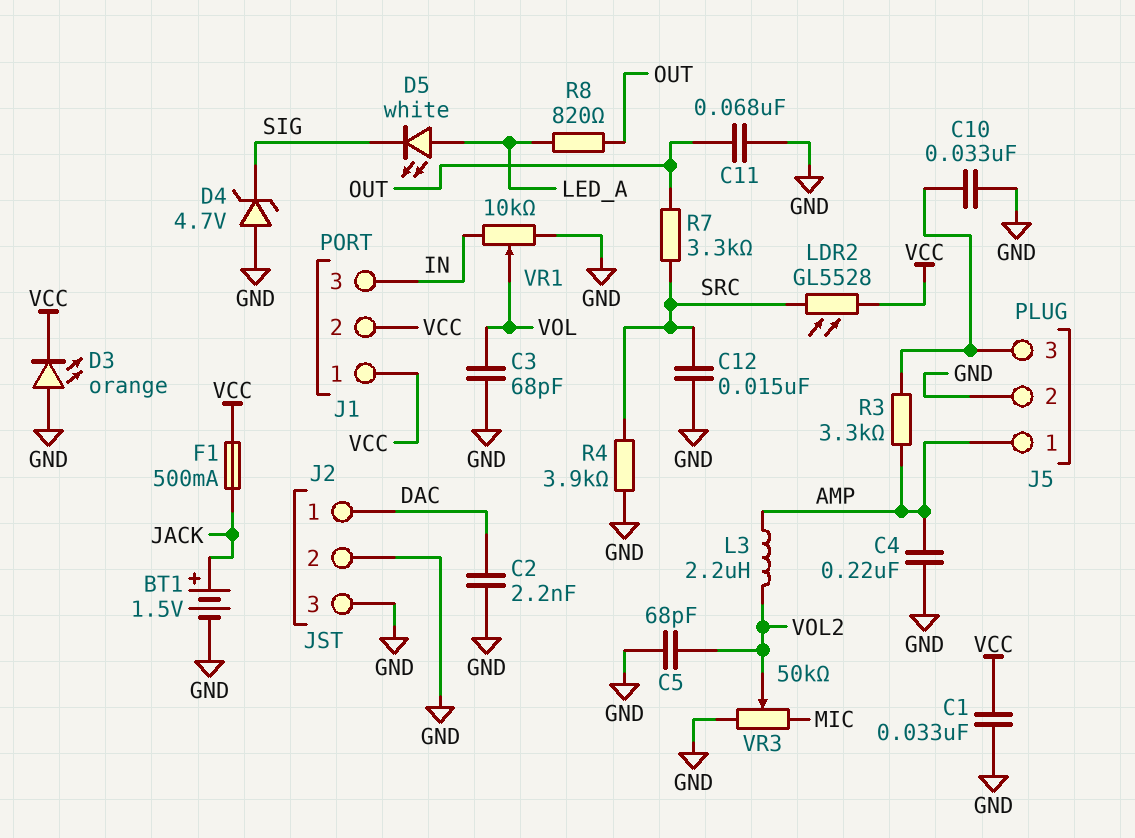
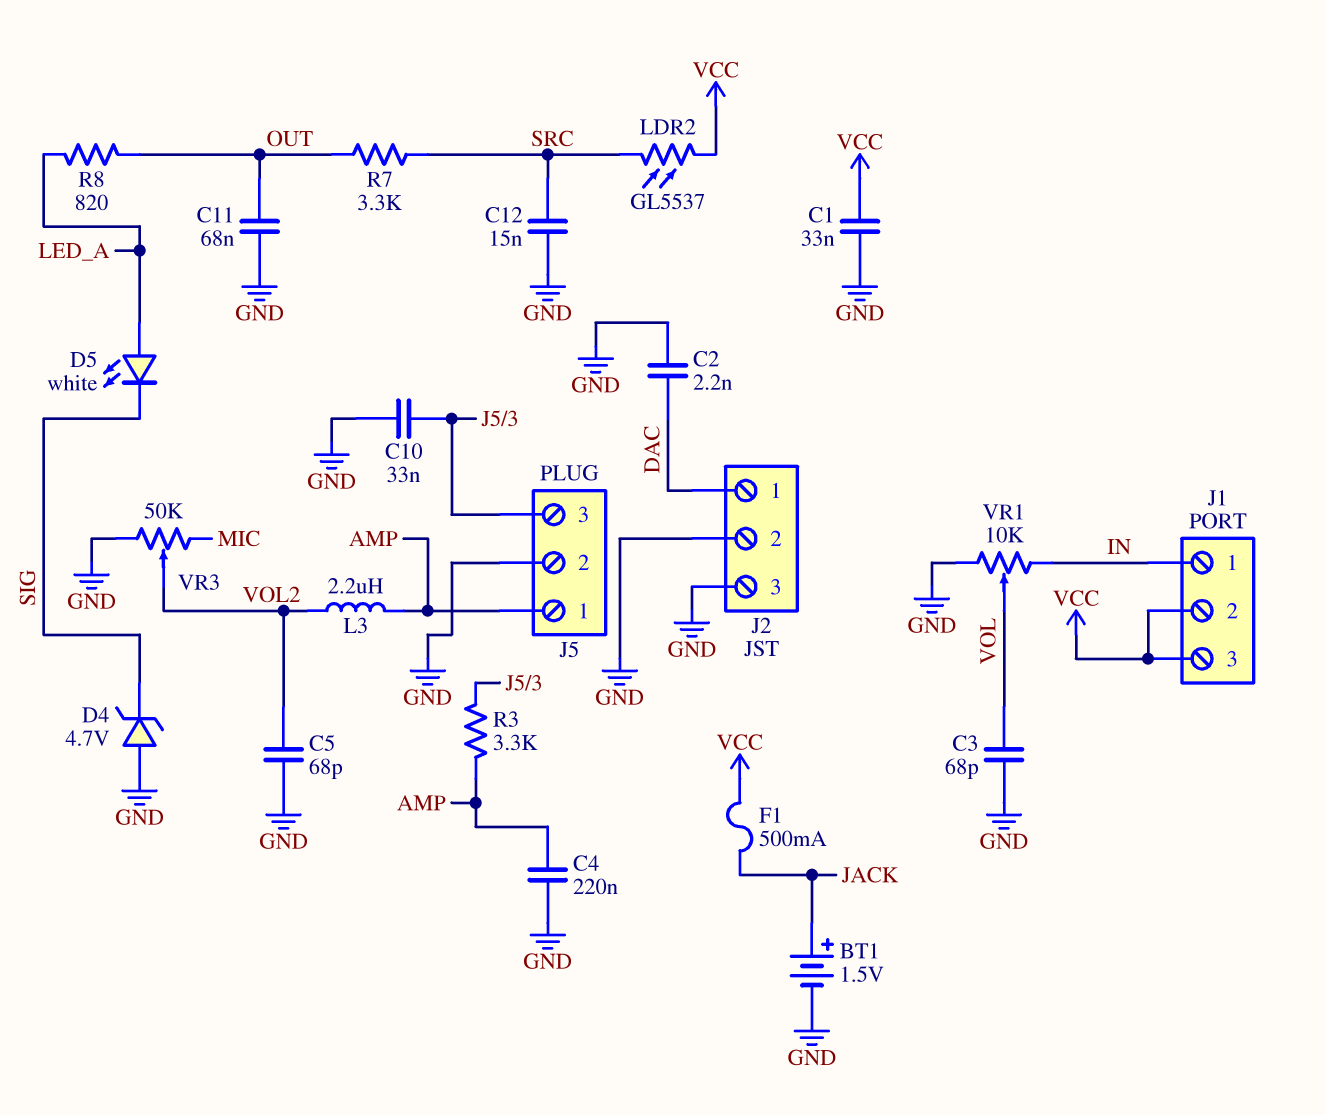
D3: LED orange (A GND, K VCC) -> none
J1 pin 1: VCC -> IN
J1 pin 3: IN -> VCC
LDR2: GL5528 (SRC, VCC) -> GL5537 (SRC, VCC)
R4: 3.9k (GND, SRC) -> none

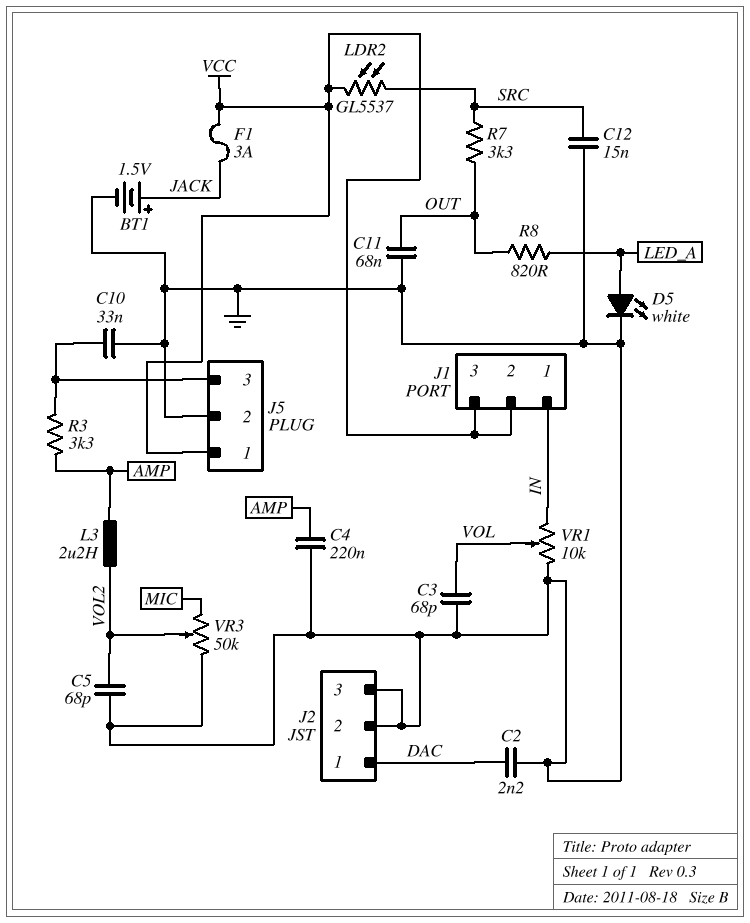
C1: 33nF (GND, VCC) -> none
D4: zener 4.7V (A GND, K SIG) -> none
D5: LED white (A LED_A, K SIG) -> LED white (A LED_A, K GND)
F1: 500mA (JACK, VCC) -> 3A (JACK, VCC)
J5 pin 1: AMP -> VCC

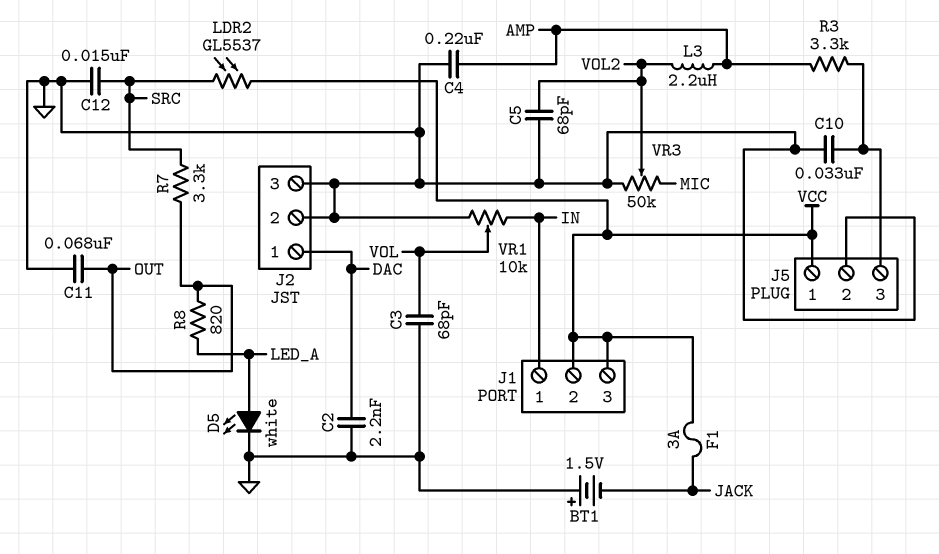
BT1: 1.5V (plus JACK, minus GND) -> 1.5V (plus GND, minus JACK)

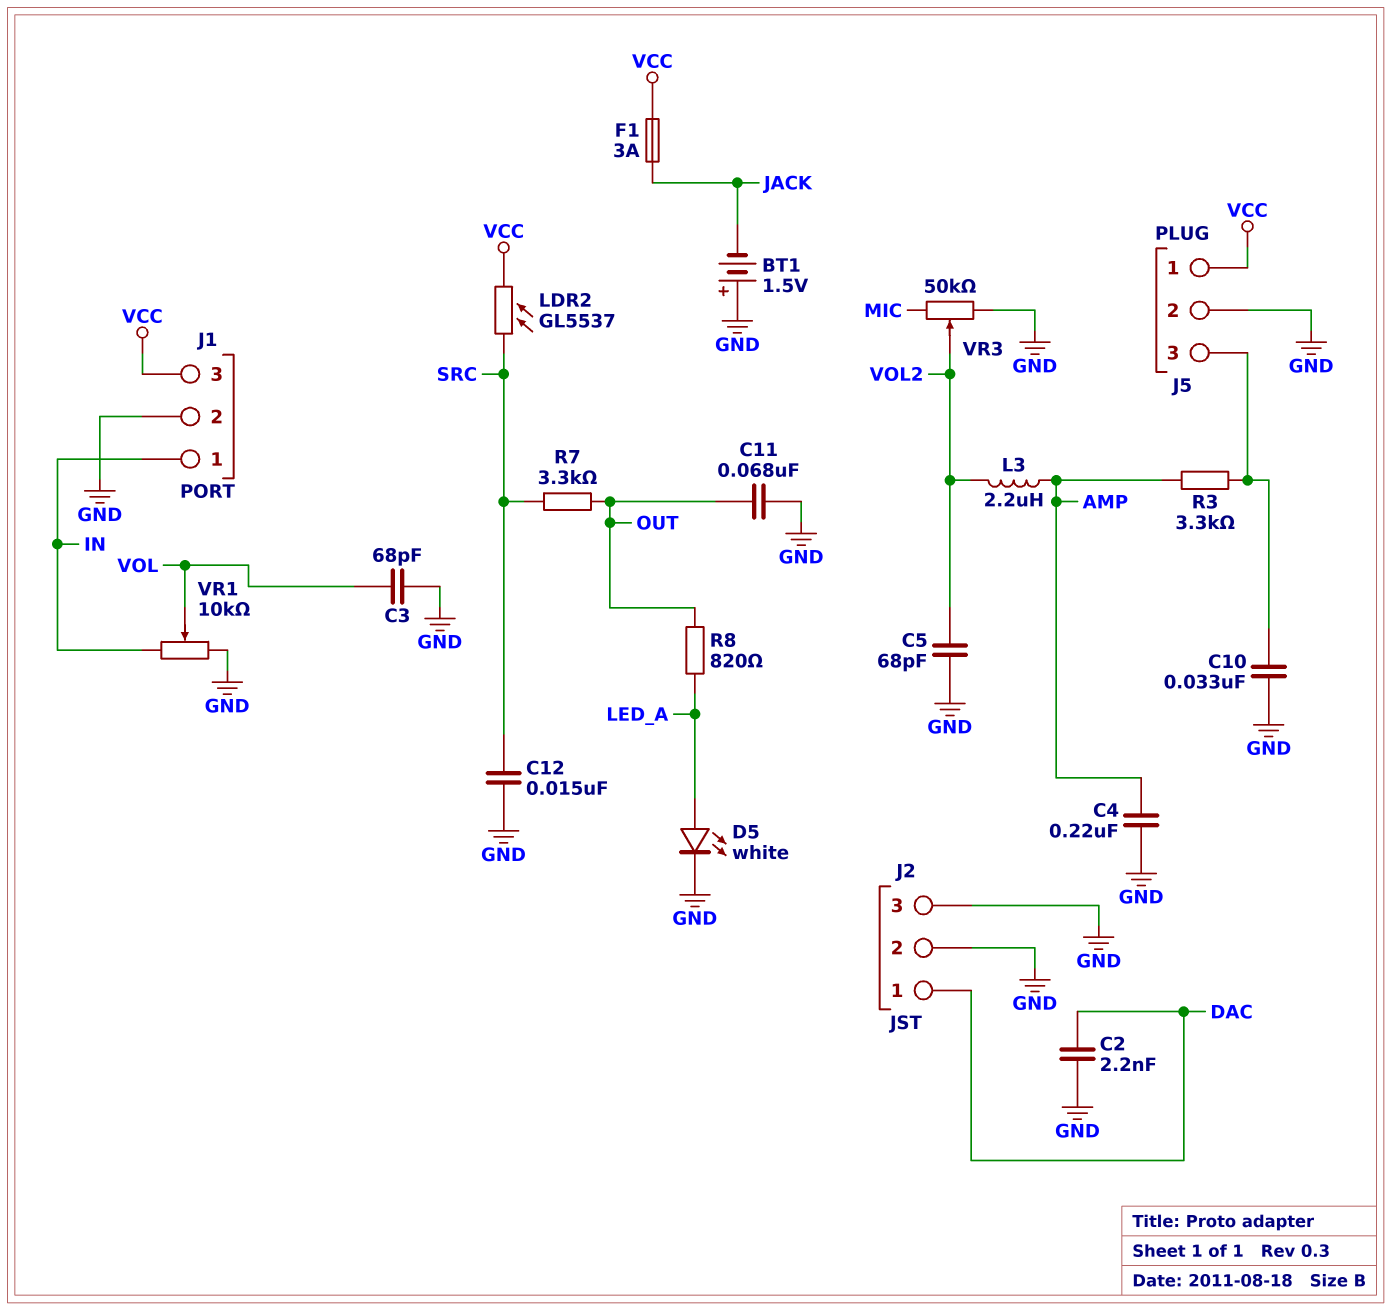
J1 pin 2: VCC -> GND

